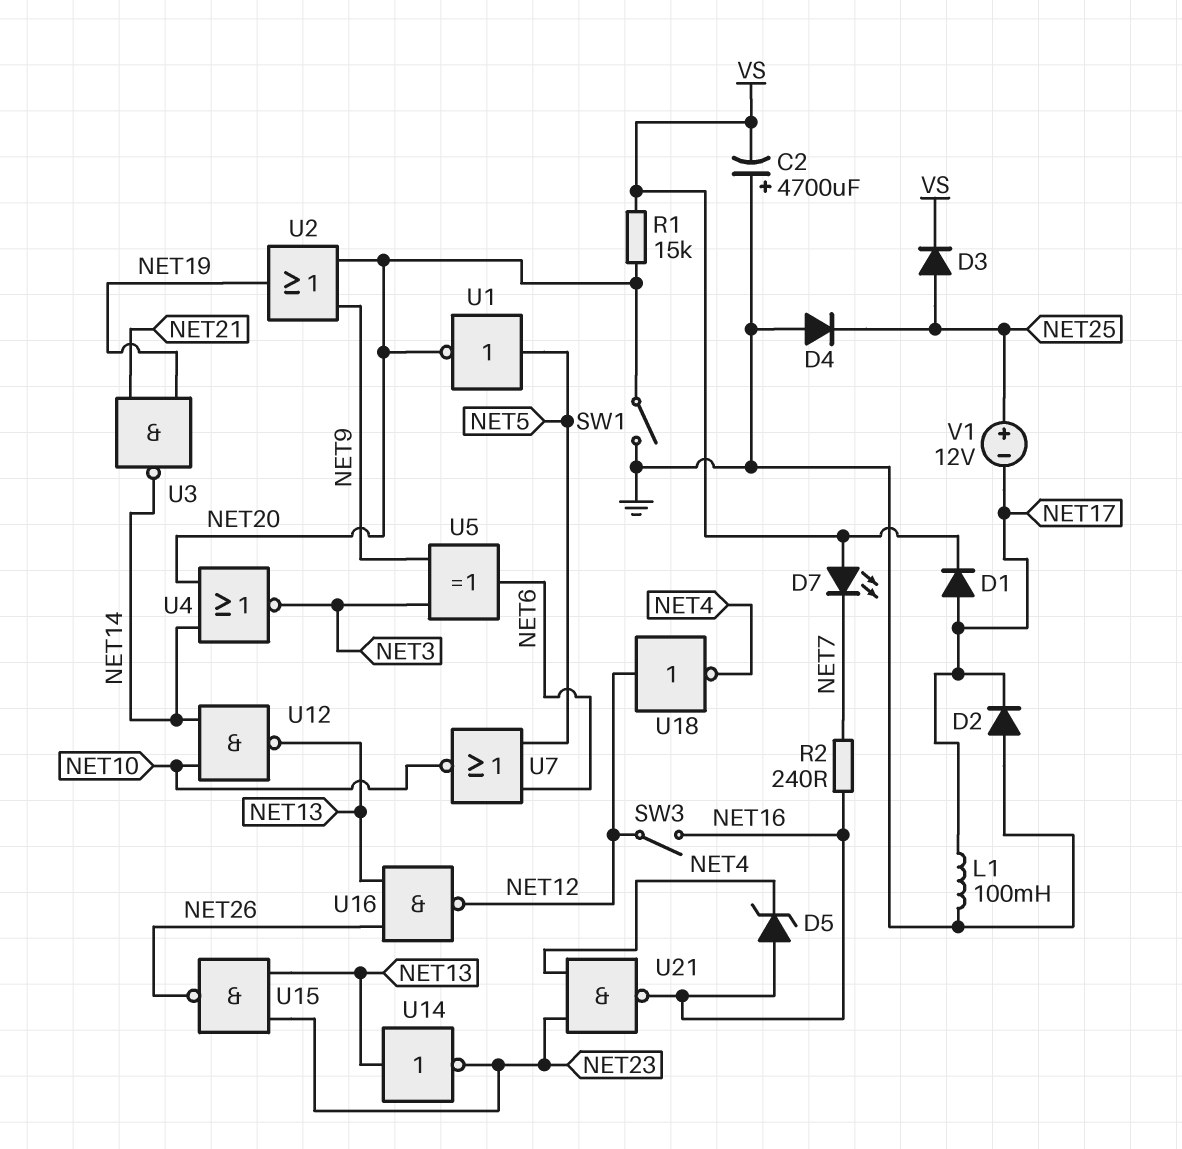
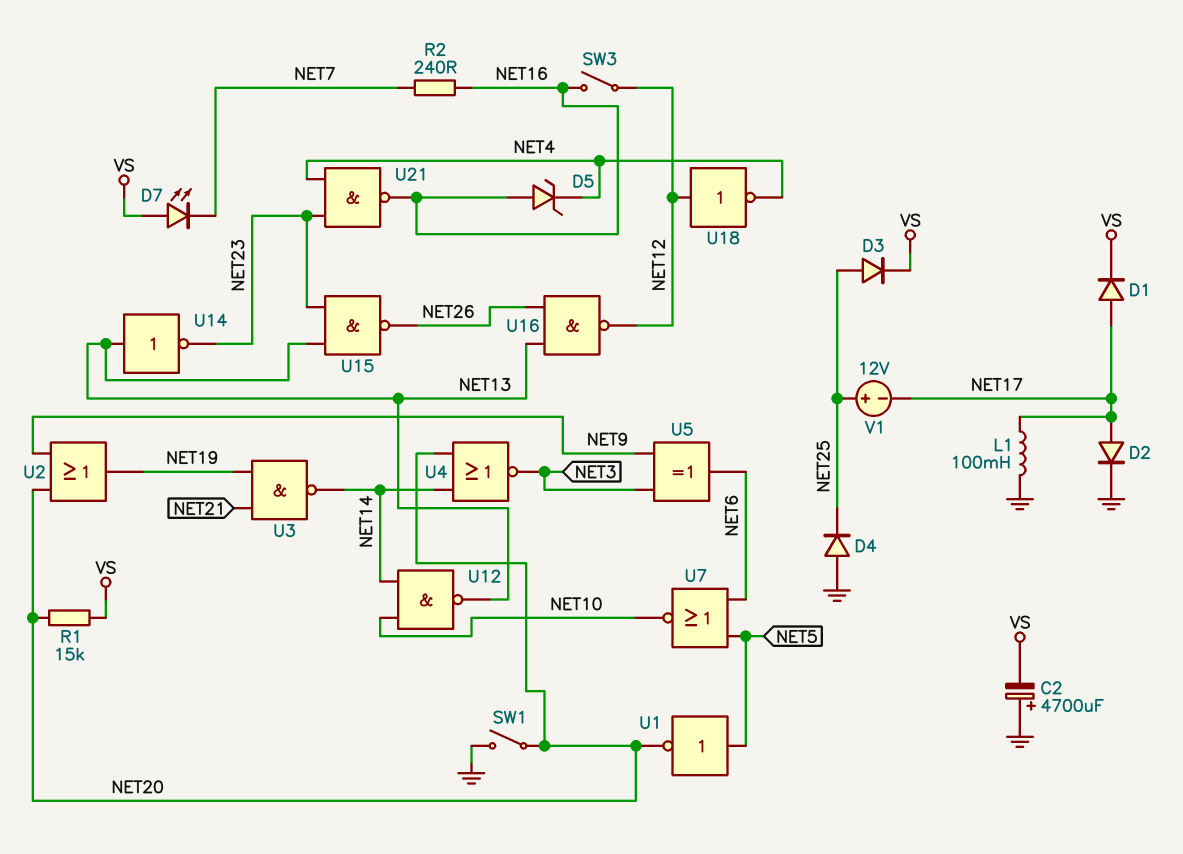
D2: diode (A GND, K NET17) -> diode (A NET17, K GND)

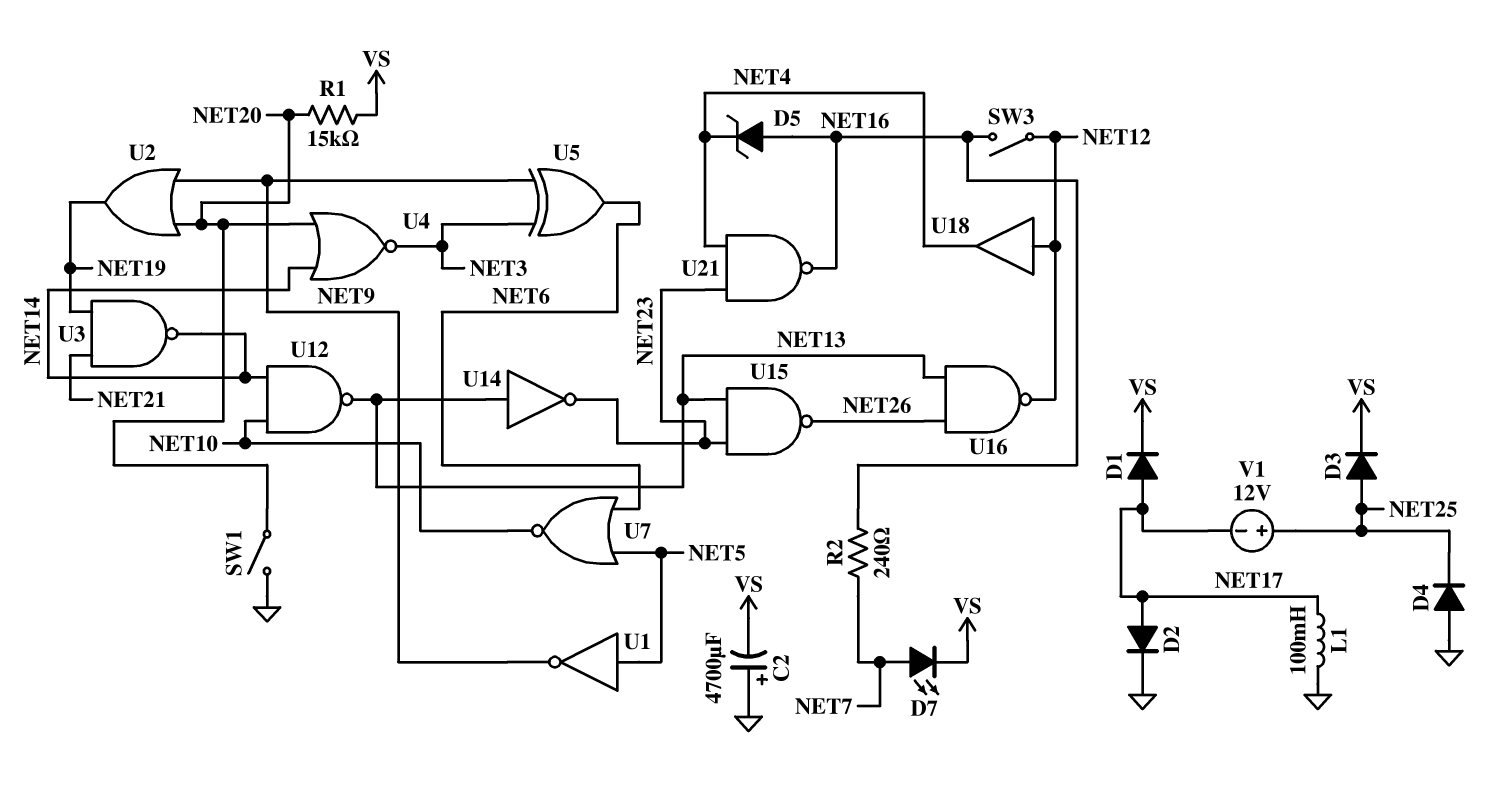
D7: LED (A VS, K NET7) -> LED (A NET7, K VS)
U1: NOT (in NET5, out NET20) -> NOT (in NET5, out NET9)
U18: NOT (in NET12, out NET4) -> buffer (in NET12, out NET4)

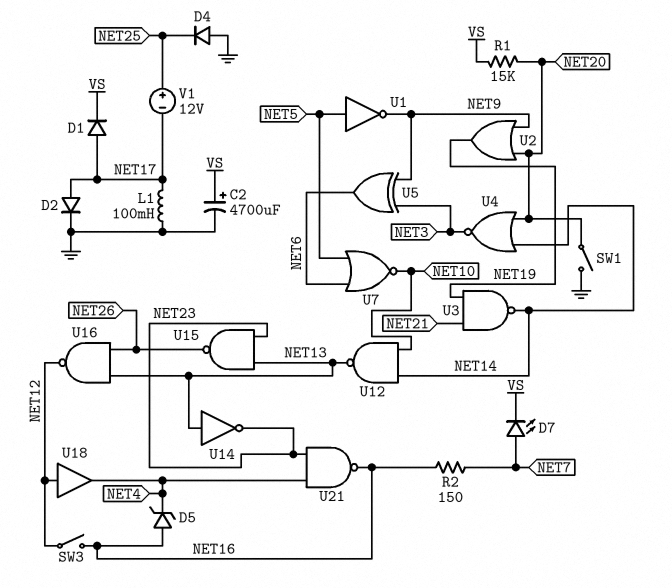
C2: 4700uF (plus GND, minus VS) -> 4700uF (plus VS, minus GND)
D3: diode (A NET25, K VS) -> none
R2: 240 (NET7, NET16) -> 150 (NET7, NET16)

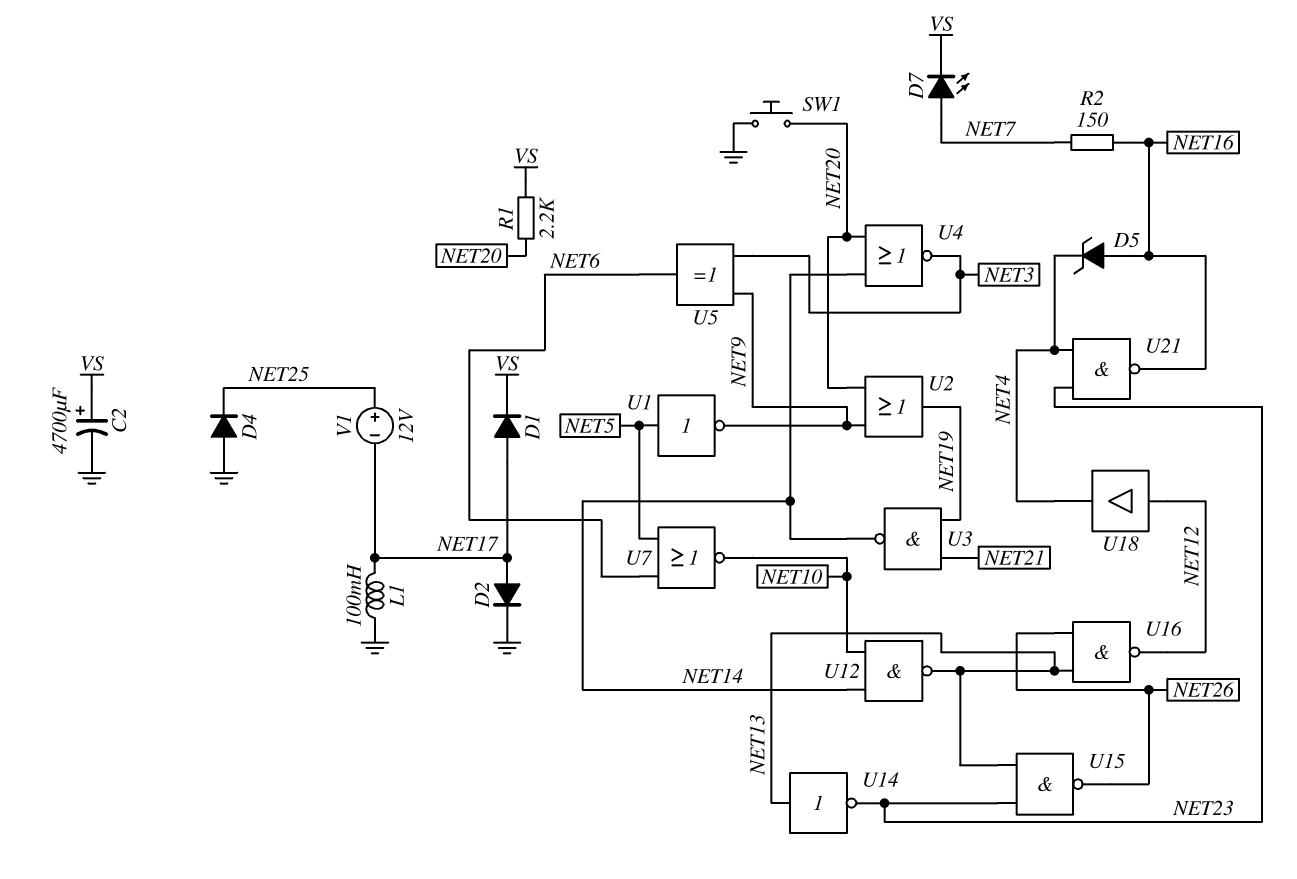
R1: 15k (NET20, VS) -> 2.2k (NET20, VS)
SW1: switch (GND, NET20) -> button (GND, NET20)
SW3: switch (NET12, NET16) -> none

